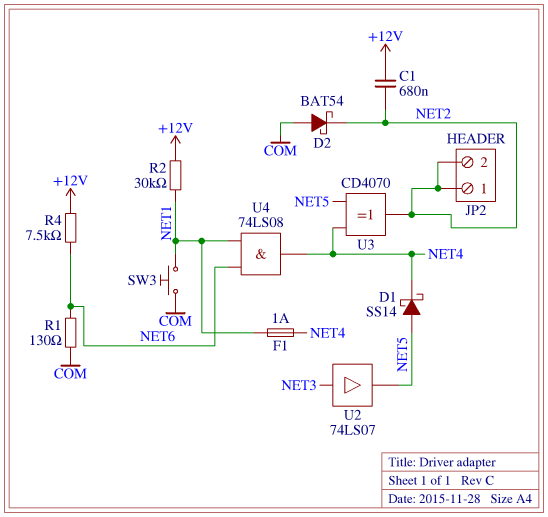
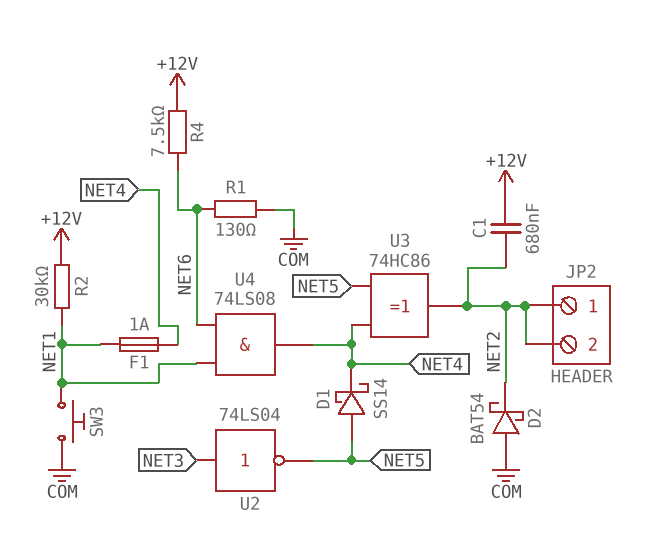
U2: buffer 74LS07 (in NET3, out NET5) -> NOT 74LS04 (in NET3, out NET5)
U3: XOR CD4070 (in NET4, in NET5, out NET2) -> XOR 74HC86 (in NET4, in NET5, out NET2)

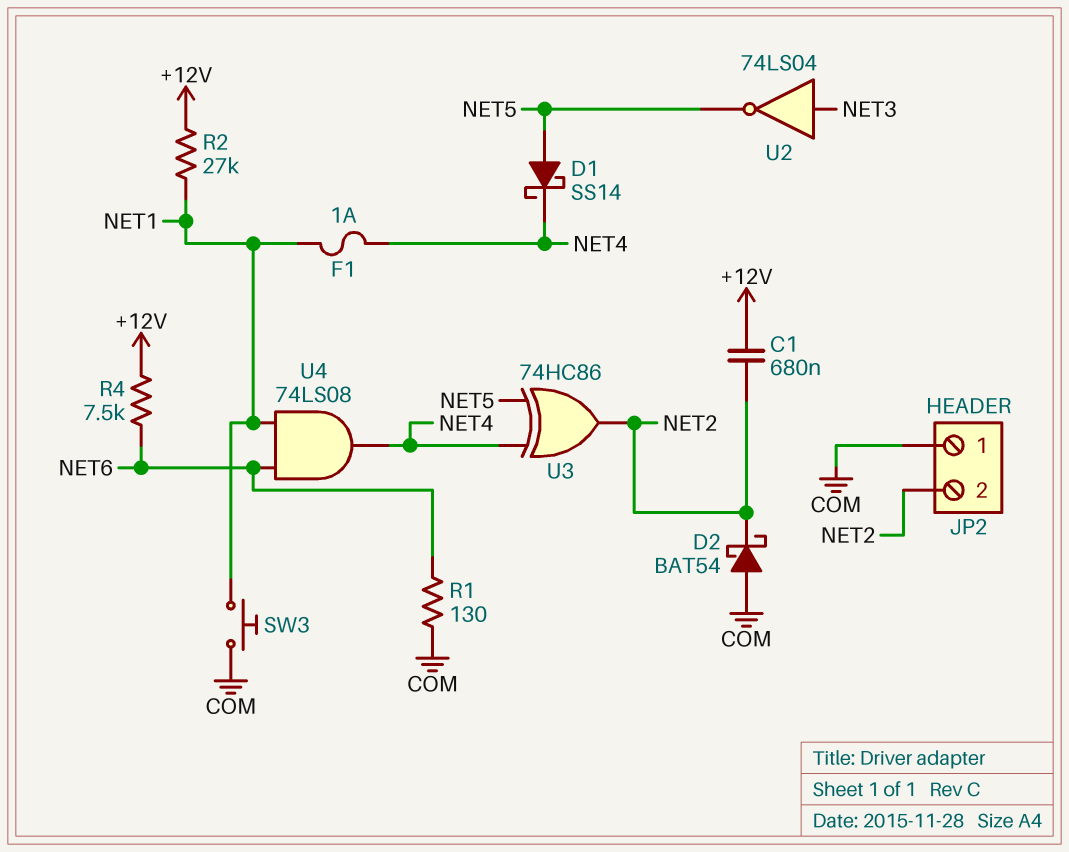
JP2 pin 1: NET2 -> COM
R2: 30k (+12V, NET1) -> 27k (+12V, NET1)

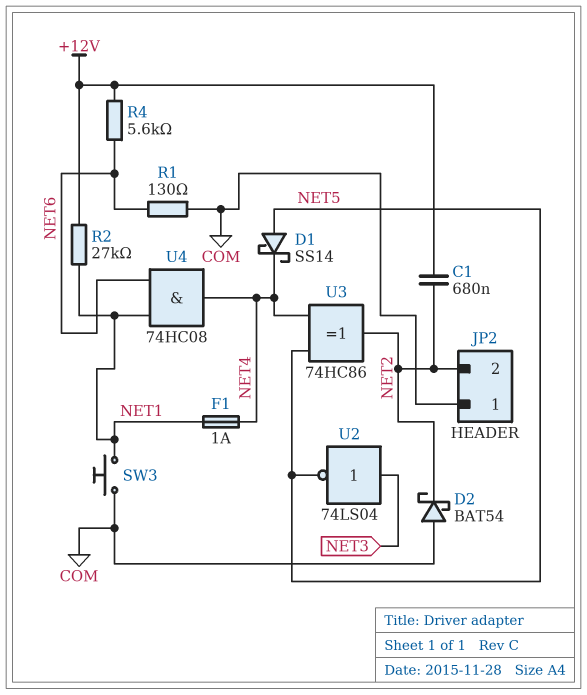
R4: 7.5k (+12V, NET6) -> 5.6k (+12V, NET6)
U4: AND 74LS08 (in NET1, in NET6, out NET4) -> AND 74HC08 (in NET1, in NET6, out NET4)

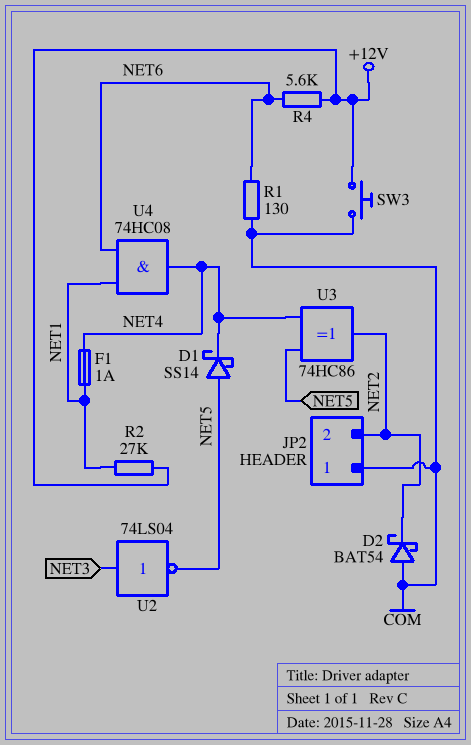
C1: 680nF (+12V, NET2) -> none
SW3: button (COM, NET1) -> button (+12V, COM)

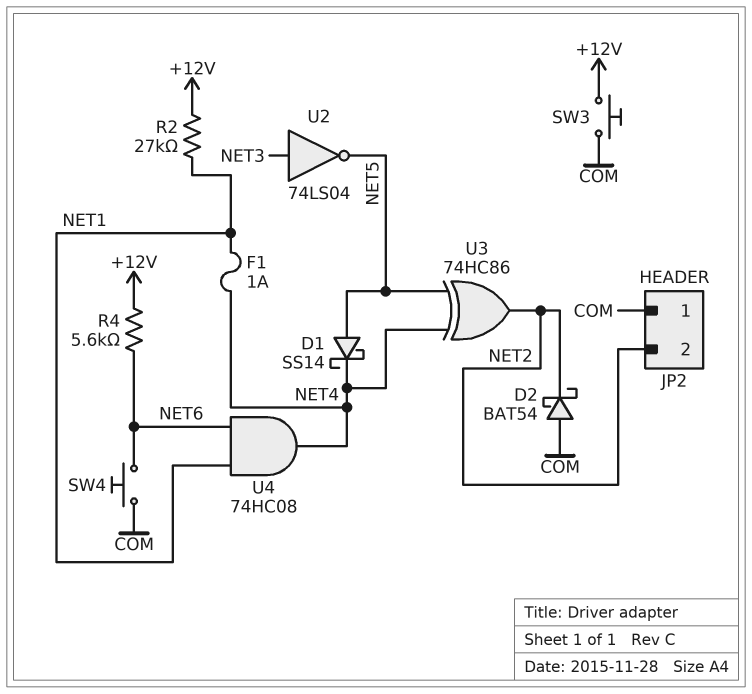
R1: 130 (COM, NET6) -> none
SW4: none -> button (COM, NET6)

